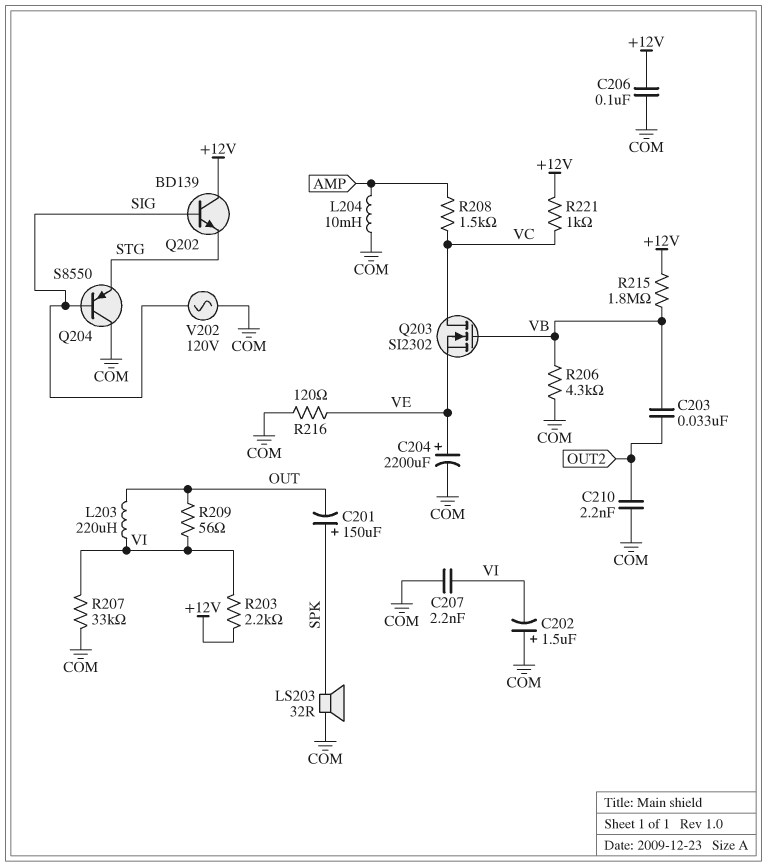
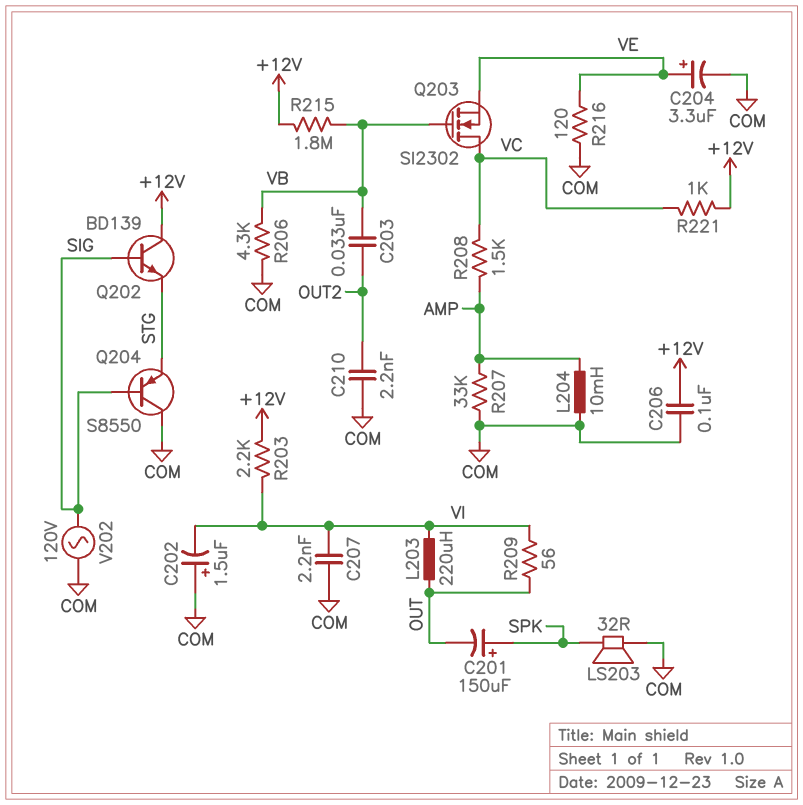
C204: 2200uF (plus VE, minus COM) -> 3.3uF (plus VE, minus COM)
R207: 33k (COM, VI) -> 33k (AMP, COM)

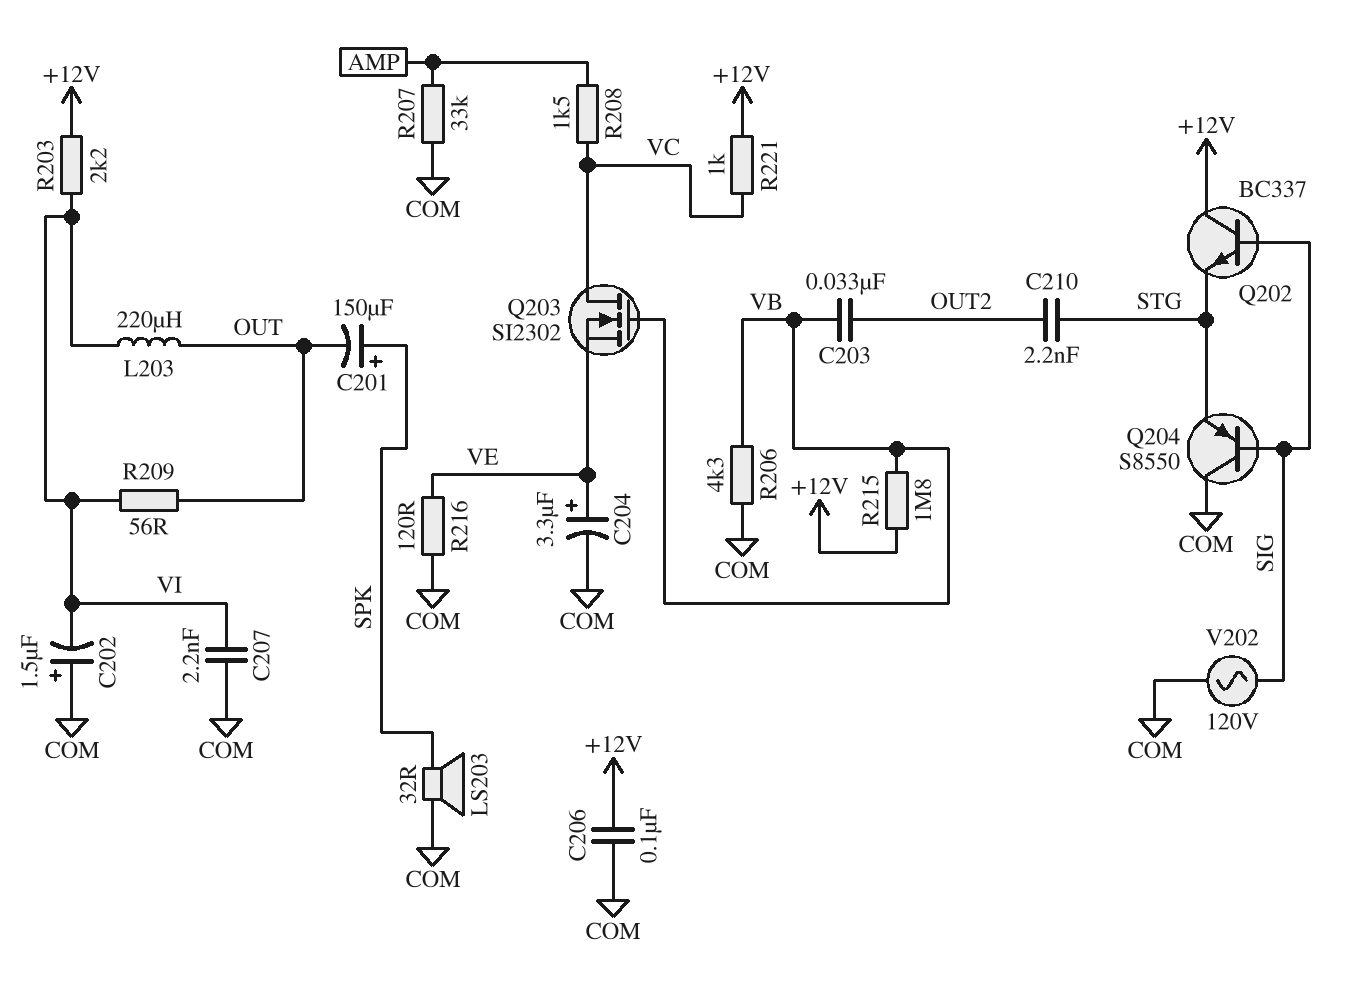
C210: 2.2nF (COM, OUT2) -> 2.2nF (OUT2, STG)
L204: 10mH (AMP, COM) -> none
Q202: NPN BD139 (B SIG, C +12V, E STG) -> NPN BC337 (B SIG, C +12V, E STG)

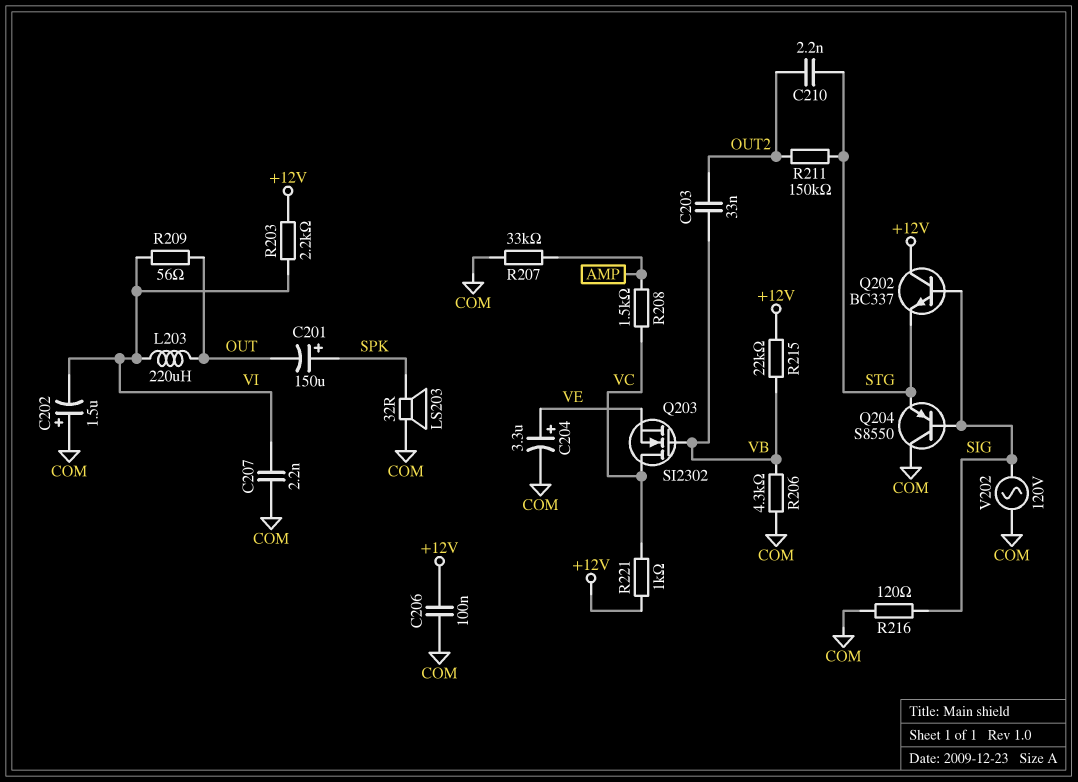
R211: none -> 150k (OUT2, STG)
R215: 1.8M (+12V, VB) -> 22k (+12V, VB)
R216: 120 (COM, VE) -> 120 (COM, SIG)

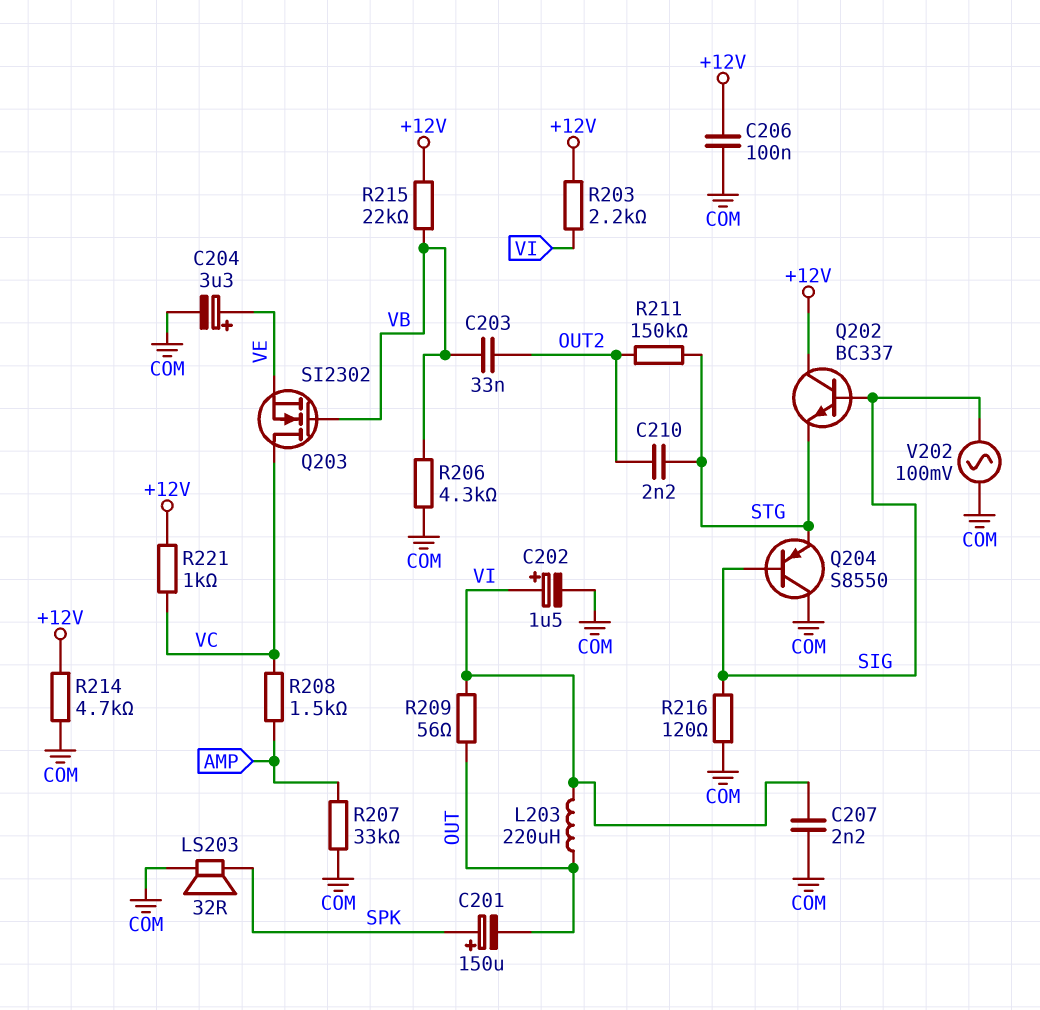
C202: 1.5uF (plus COM, minus VI) -> 1.5uF (plus VI, minus COM)
R214: none -> 4.7k (+12V, COM)
V202: AC 120V (COM, SIG) -> AC 100mV (COM, SIG)

